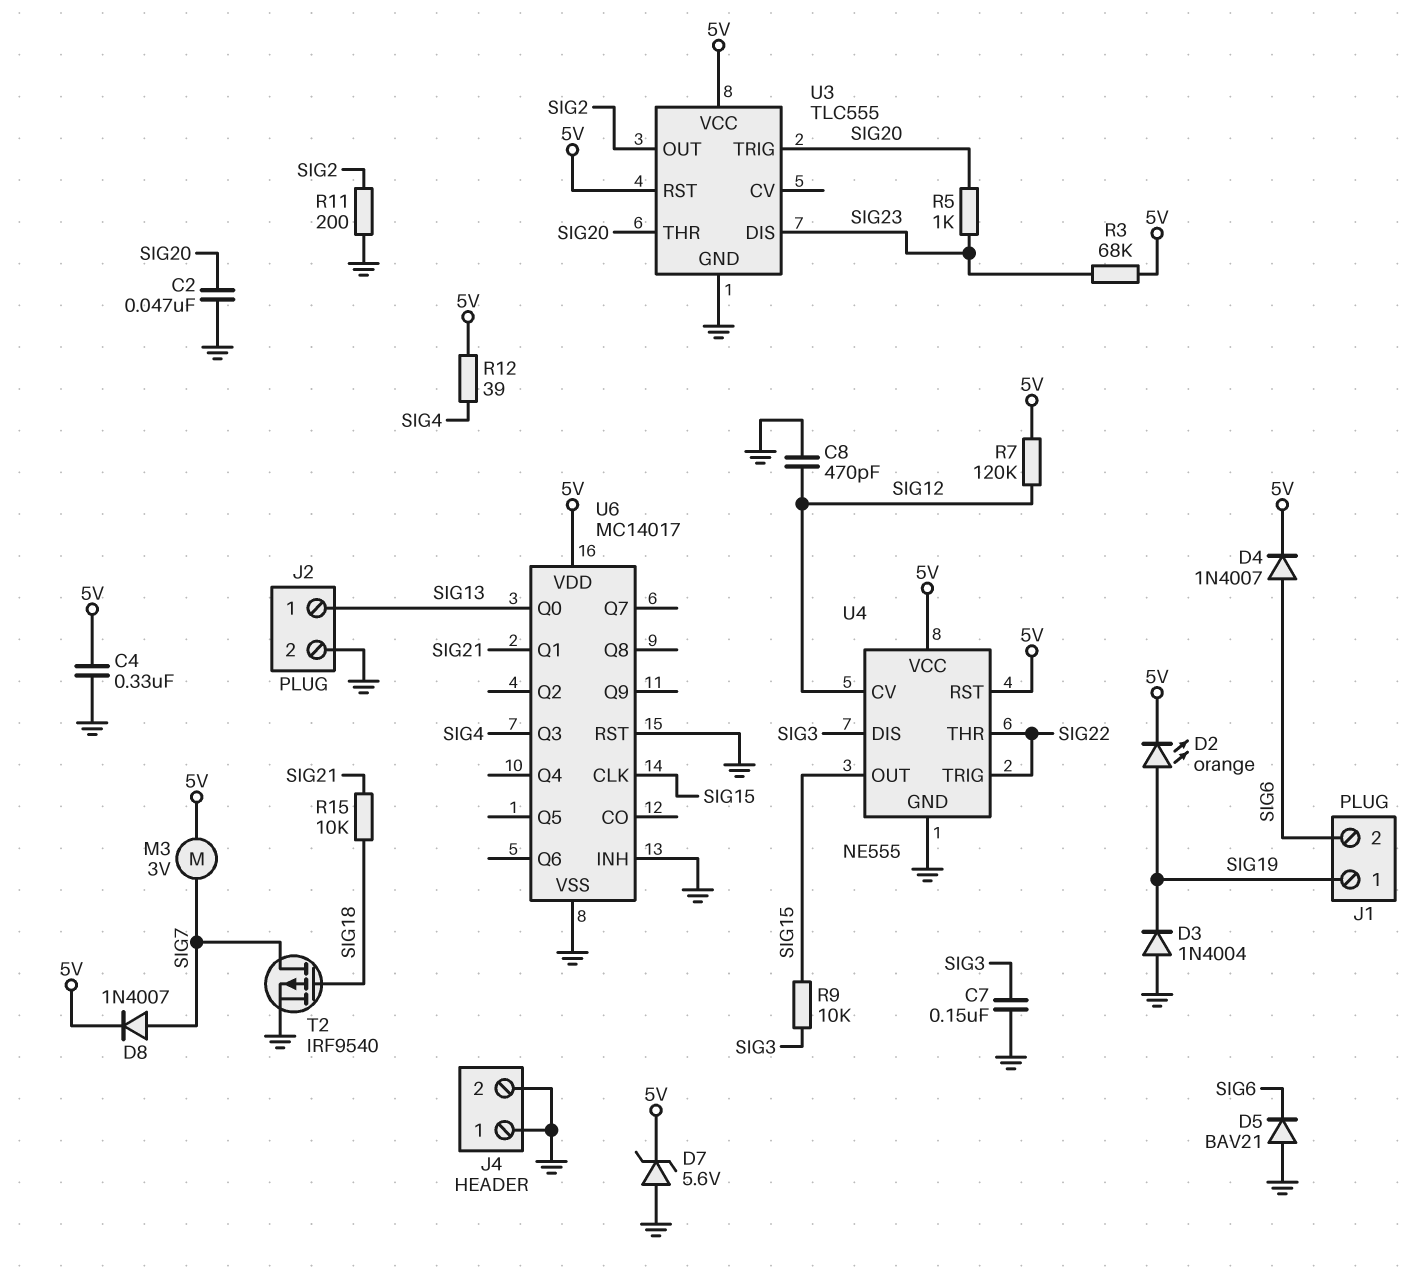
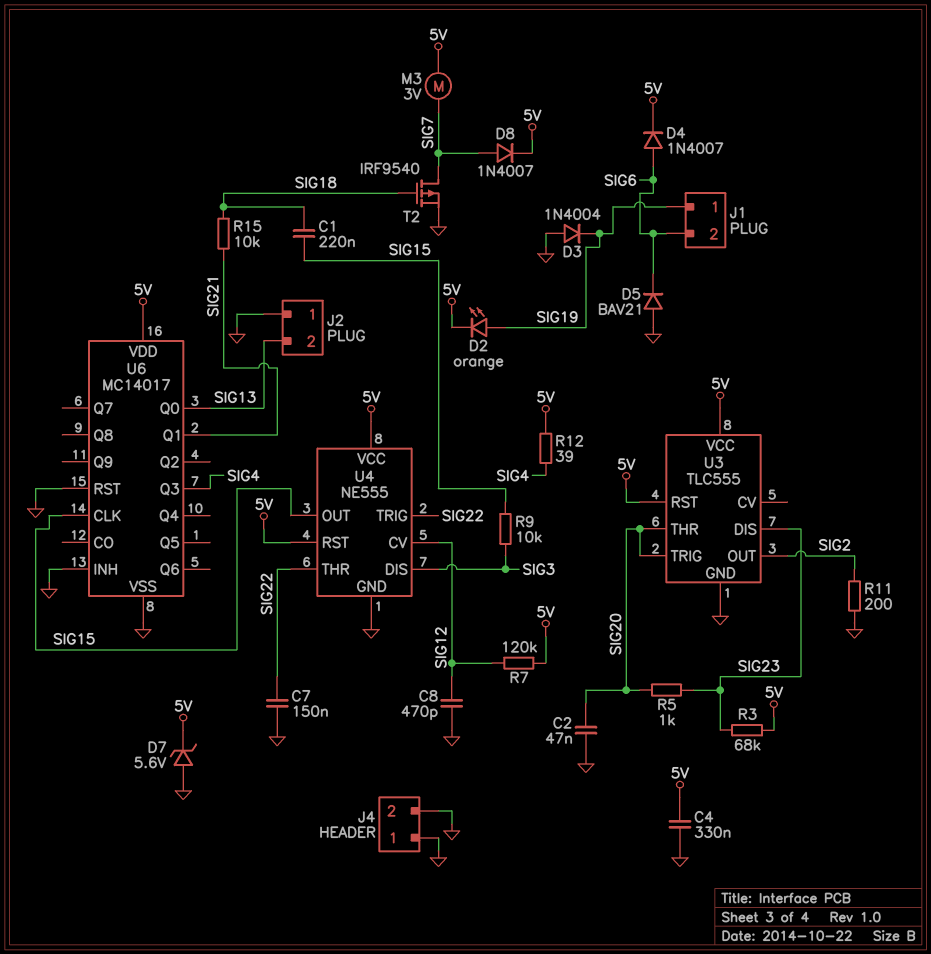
C1: none -> 220nF (SIG15, SIG18)
C7: 150nF (GND, SIG3) -> 150nF (GND, SIG22)
J2 pin 1: SIG13 -> GND
J2 pin 2: GND -> SIG13

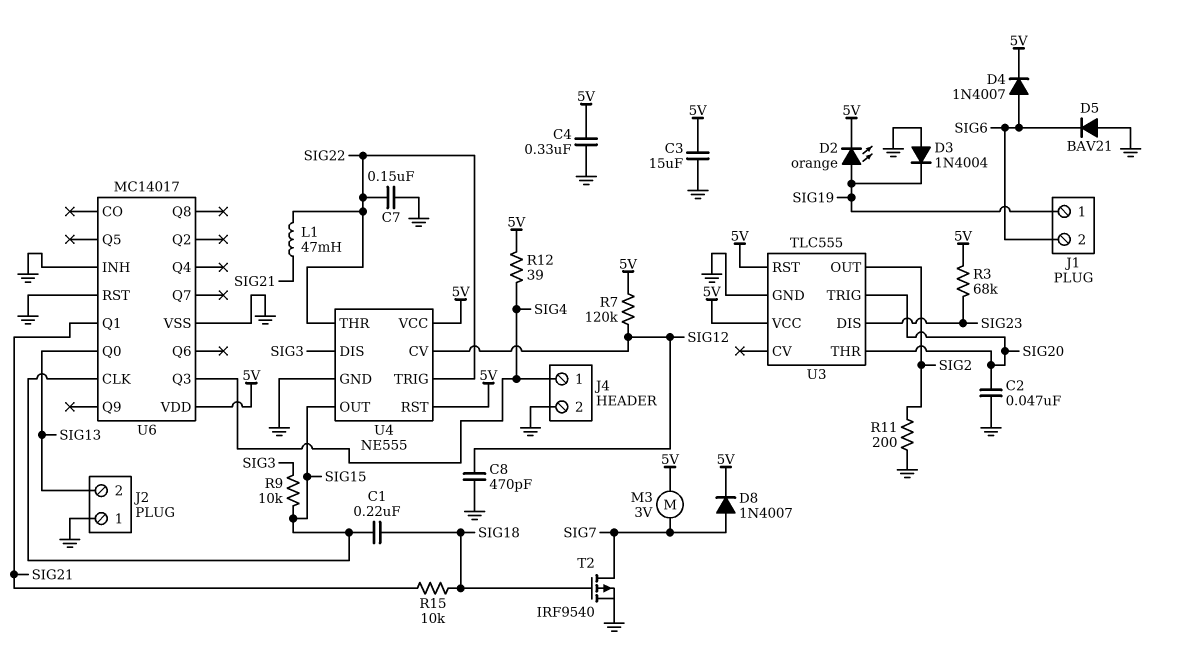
C3: none -> 15uF (5V, GND)
D7: zener 5.6V (A GND, K 5V) -> none
J4 pin 1: GND -> SIG4
L1: none -> 47mH (SIG21, SIG22)
R5: 1k (SIG20, SIG23) -> none

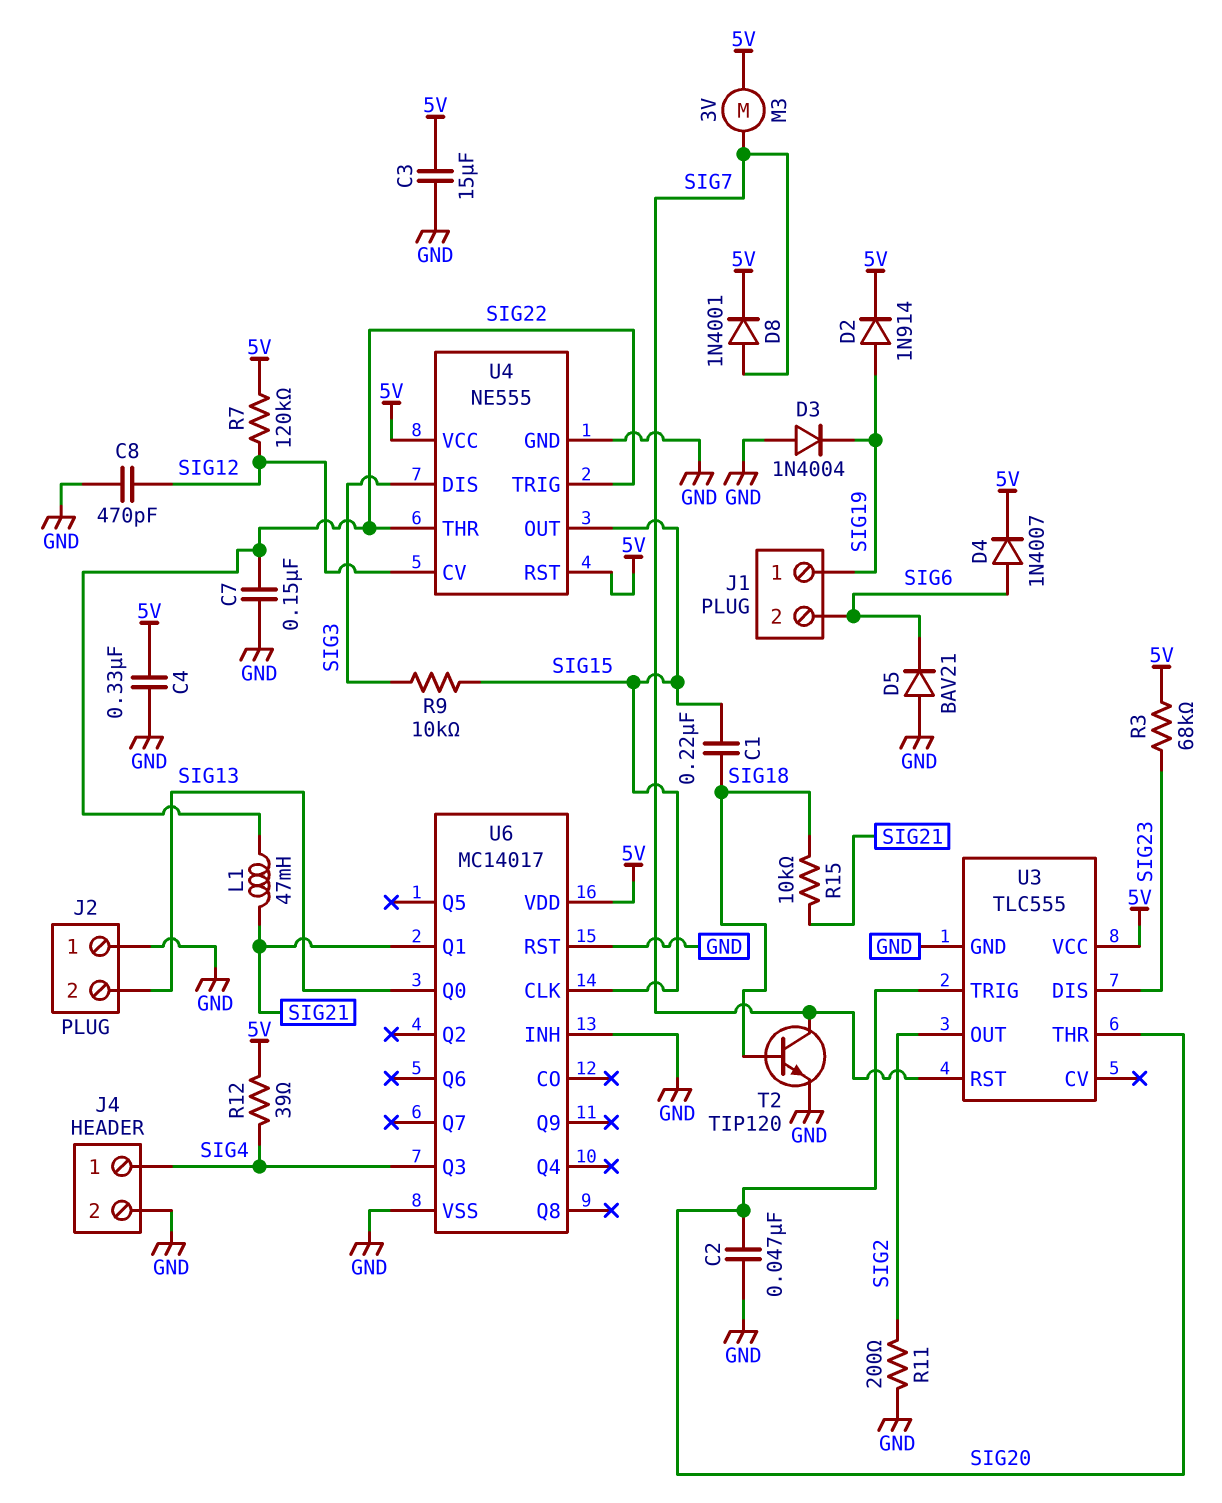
D2: LED orange (A SIG19, K 5V) -> diode 1N914 (A SIG19, K 5V)
D8: diode 1N4007 (A SIG7, K 5V) -> diode 1N4001 (A SIG7, K 5V)
T2: PMOS IRF9540 (G SIG18, D SIG7, S GND) -> NPN TIP120 (B SIG18, C SIG7, E GND)
U3 pin RST: 5V -> SIG7

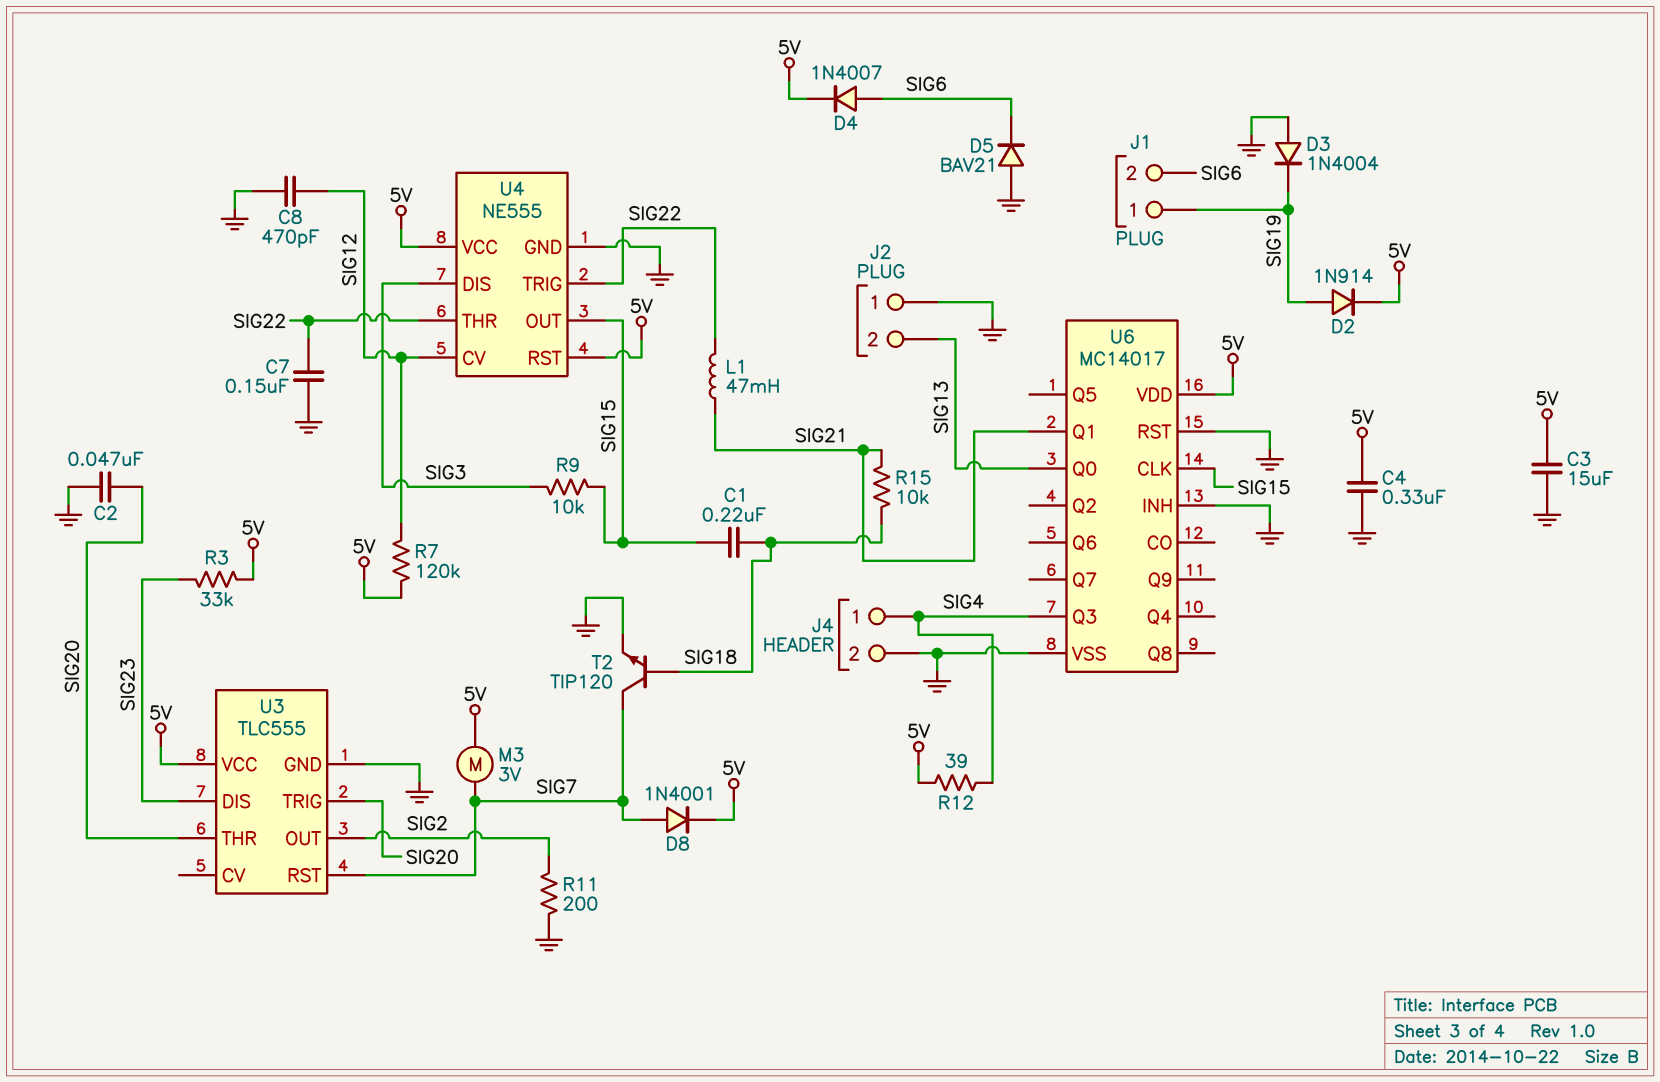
R3: 68k (5V, SIG23) -> 33k (5V, SIG23)

